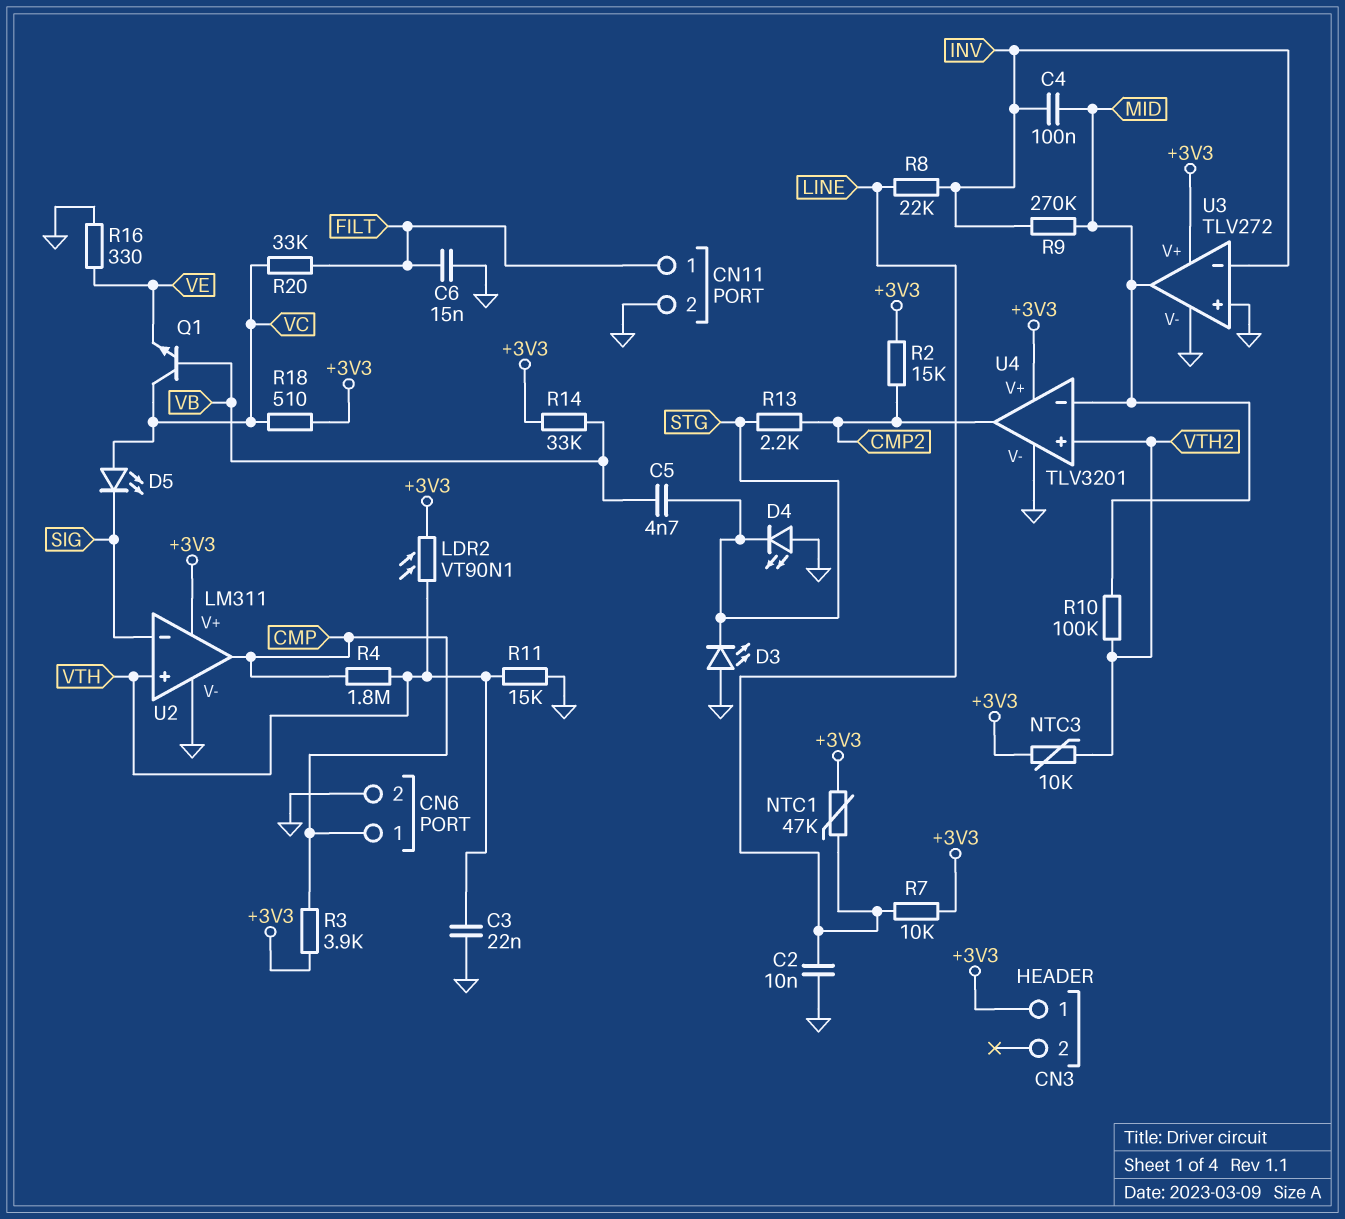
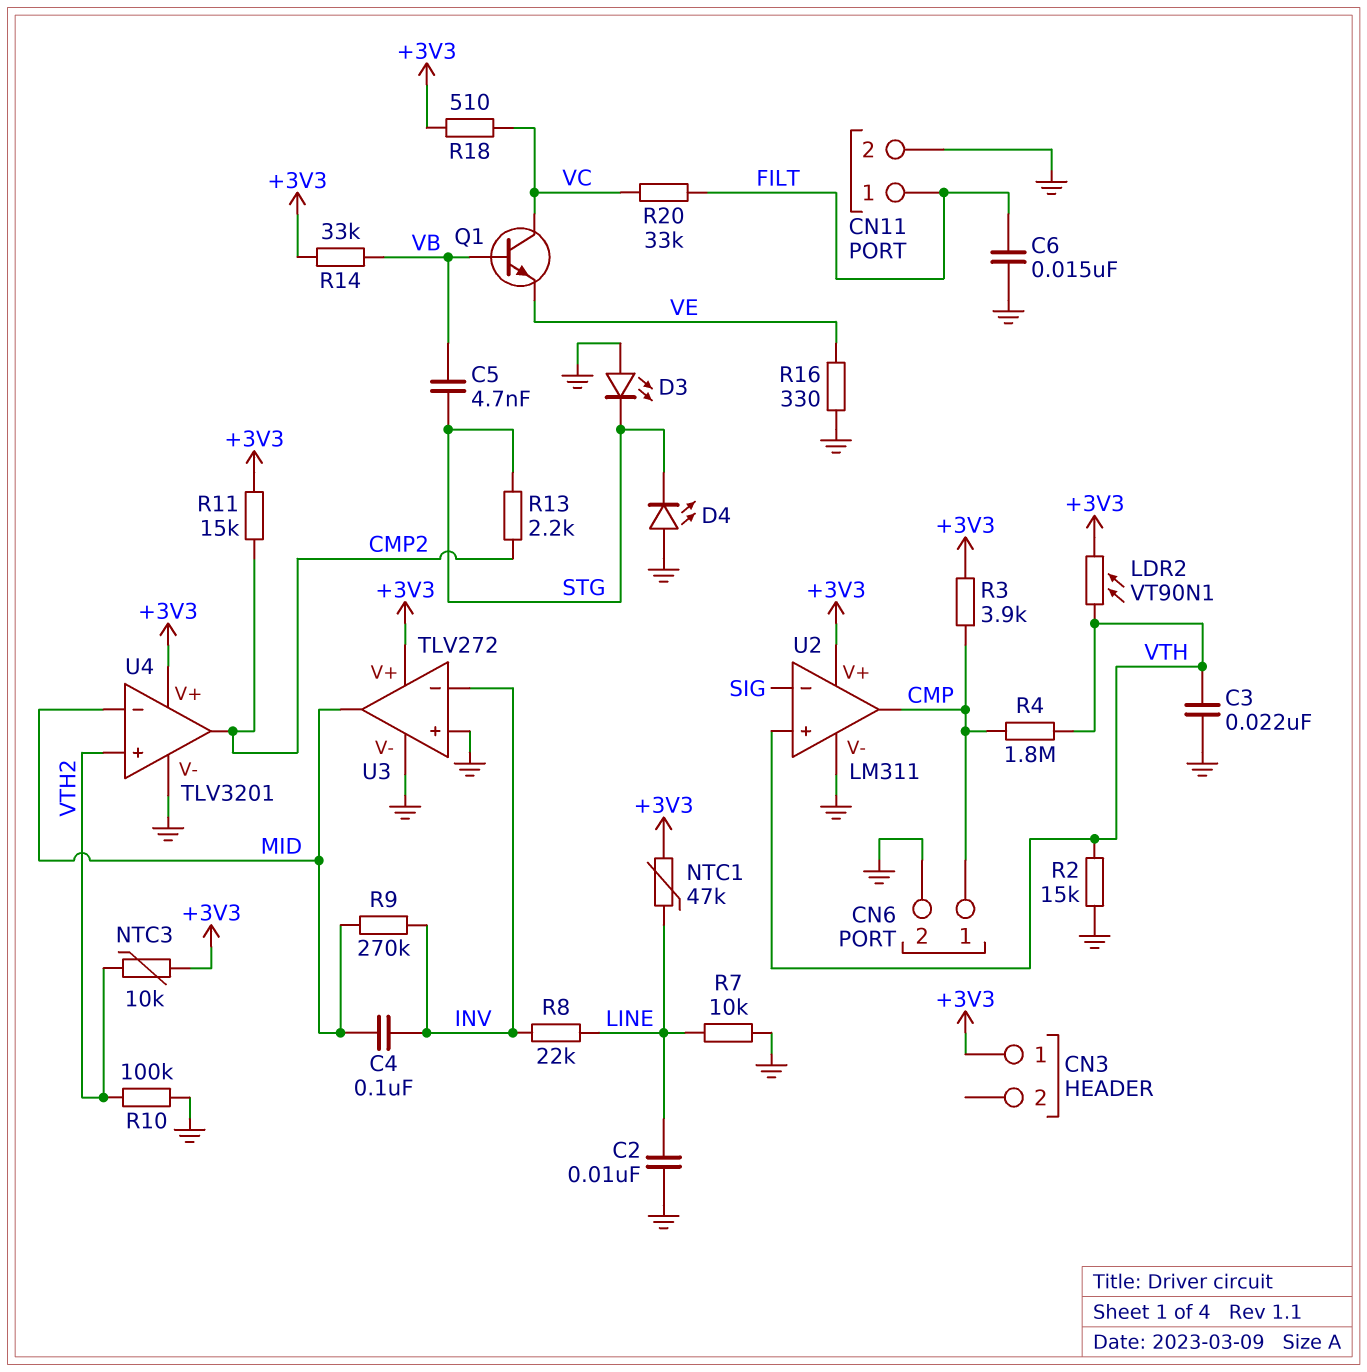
D5: LED (A VC, K SIG) -> none
R2: 15k (+3V3, CMP2) -> 15k (GND, VTH)
R7: 10k (+3V3, LINE) -> 10k (GND, LINE)
R10: 100k (MID, VTH2) -> 100k (GND, VTH2)
R11: 15k (GND, VTH) -> 15k (+3V3, CMP2)

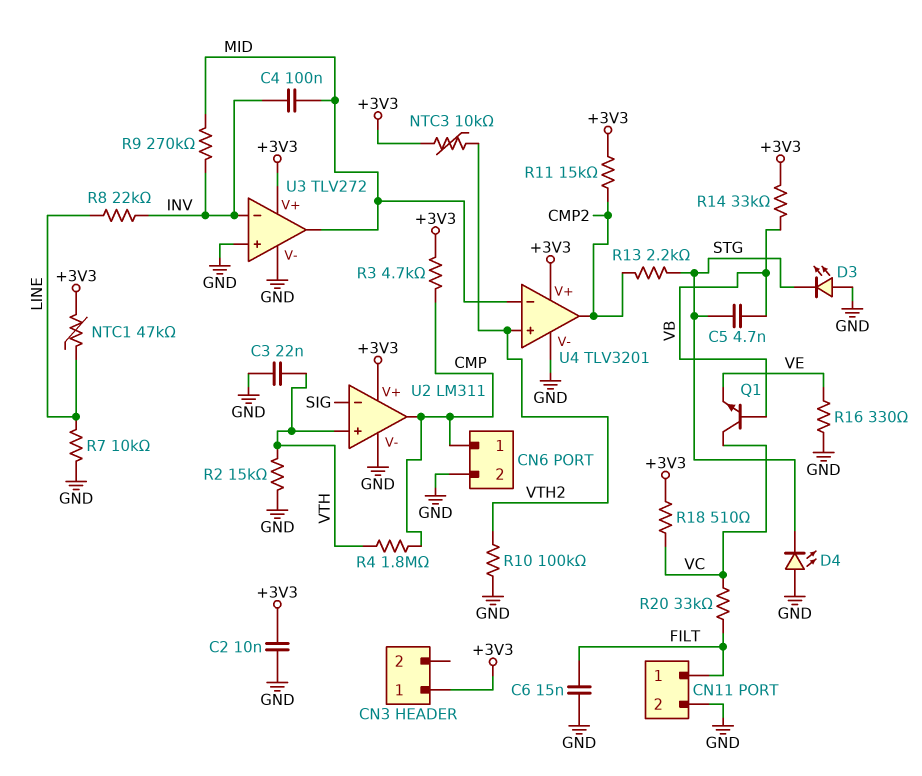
C2: 10nF (GND, LINE) -> 10nF (+3V3, GND)
LDR2: VT90N1 (+3V3, VTH) -> none
R3: 3.9k (+3V3, CMP) -> 4.7k (+3V3, CMP)

